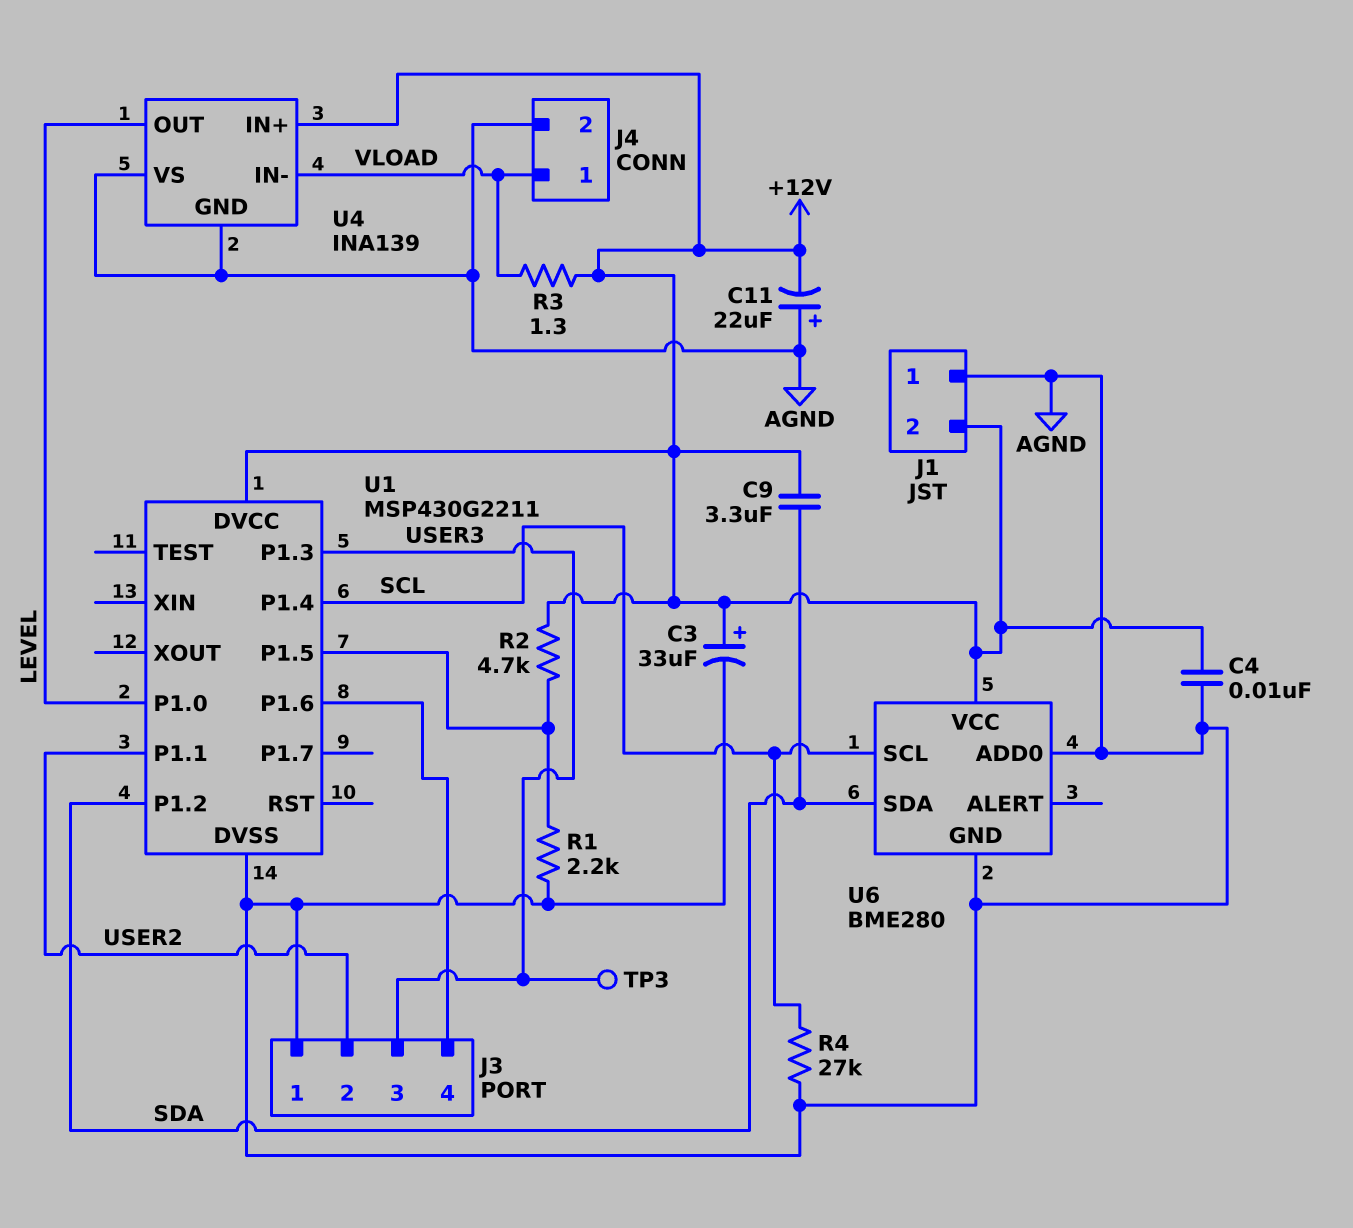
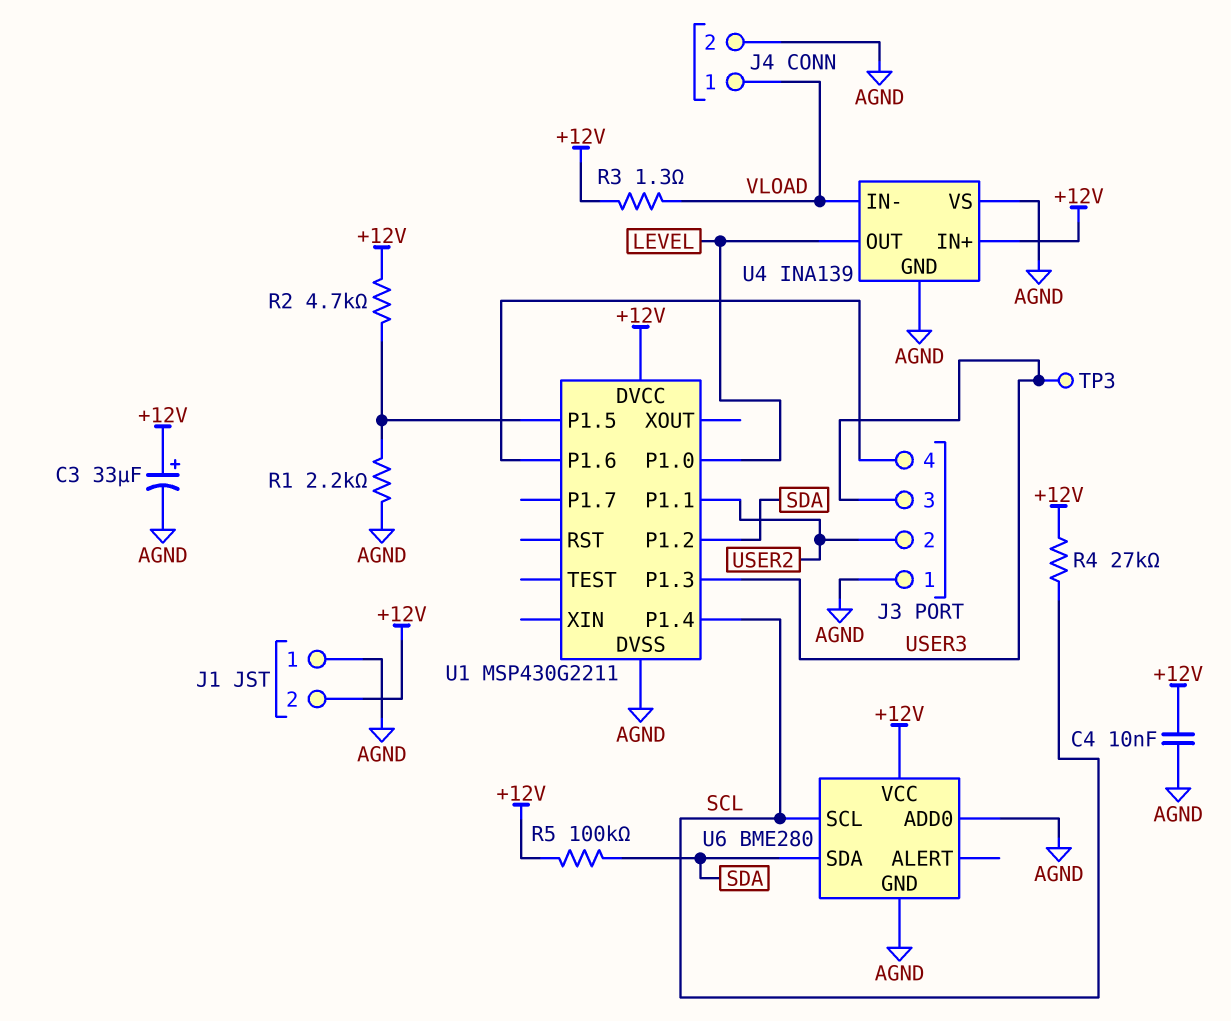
C9: 3.3uF (+12V, SDA) -> none
C11: 22uF (plus AGND, minus +12V) -> none
R4: 27k (AGND, SCL) -> 27k (+12V, SCL)
R5: none -> 100k (+12V, SDA)

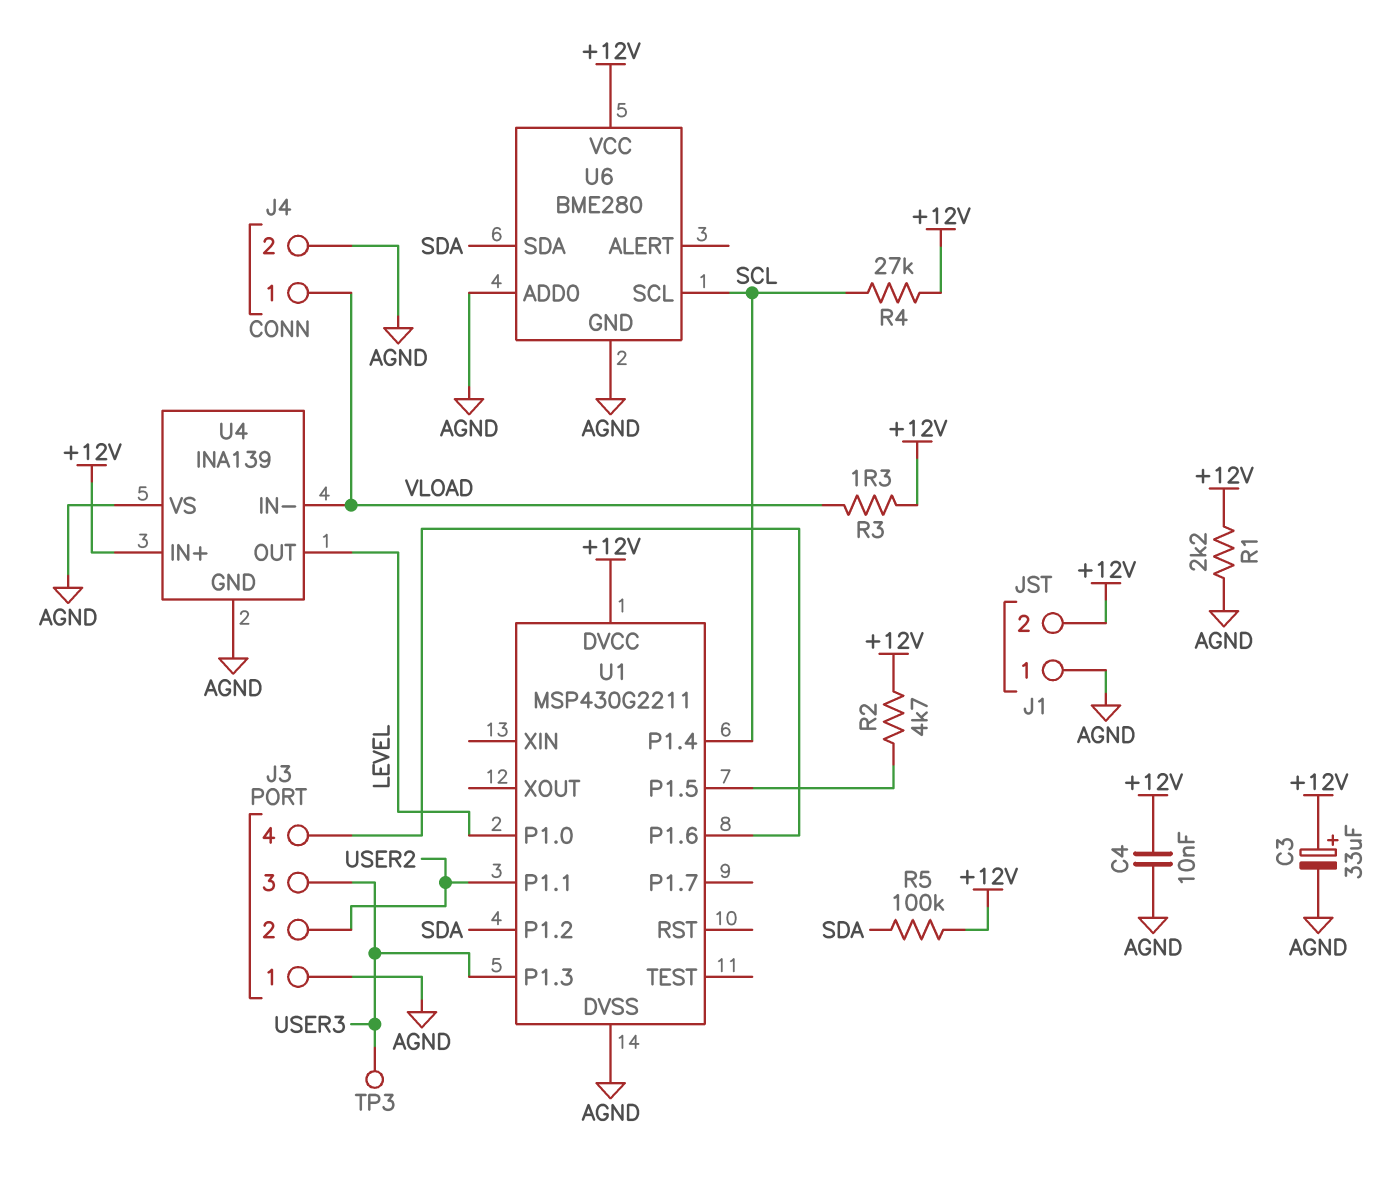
R1: 2.2k (AGND, U1/P1.5) -> 2.2k (+12V, AGND)

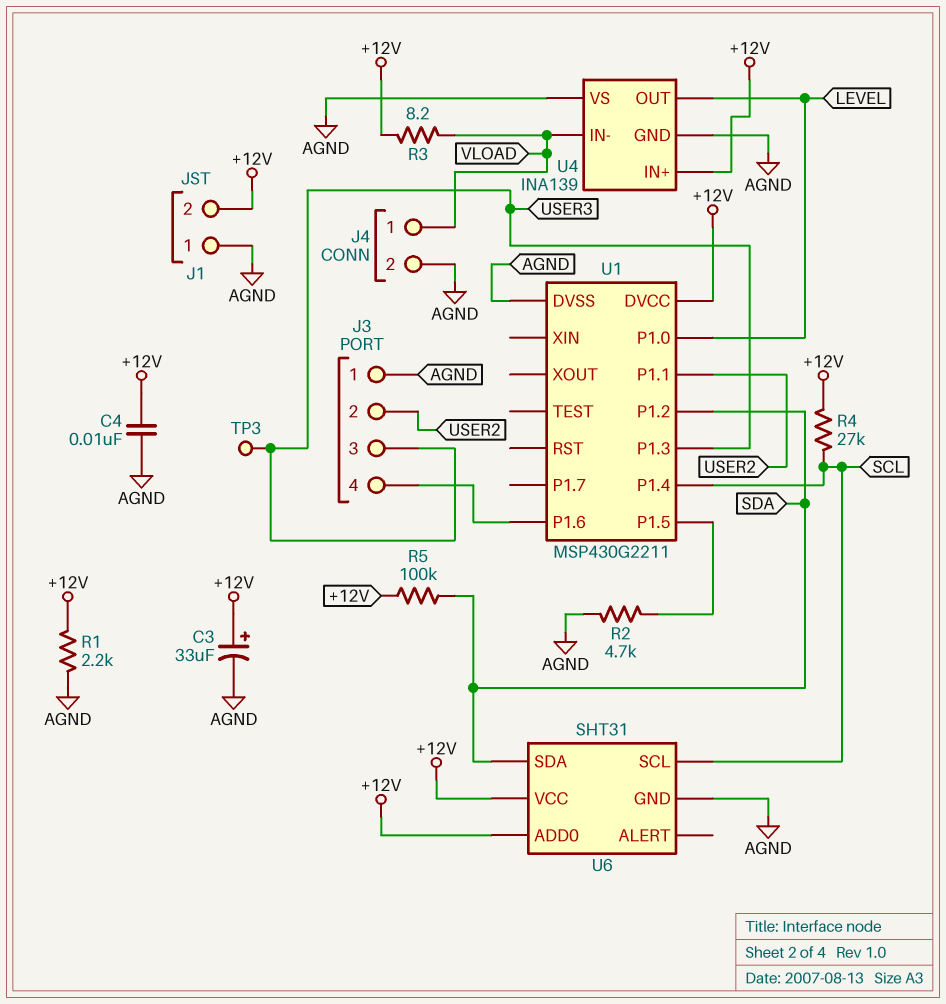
R2: 4.7k (+12V, U1/P1.5) -> 4.7k (AGND, U1/P1.5)
R3: 1.3 (+12V, VLOAD) -> 8.2 (+12V, VLOAD)
U6: BME280 -> SHT31
U6 pin ADD0: AGND -> +12V

